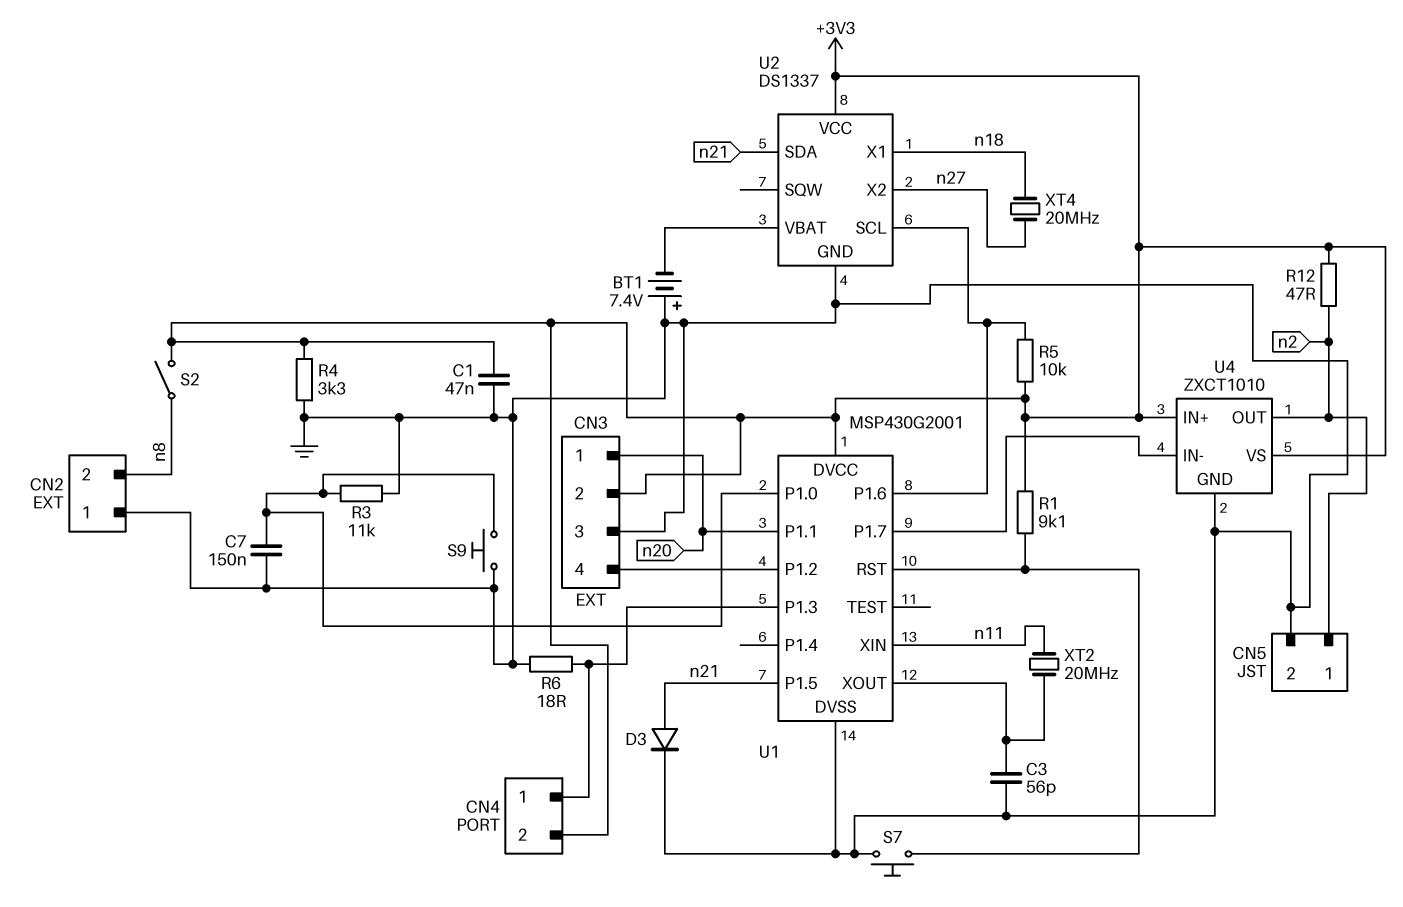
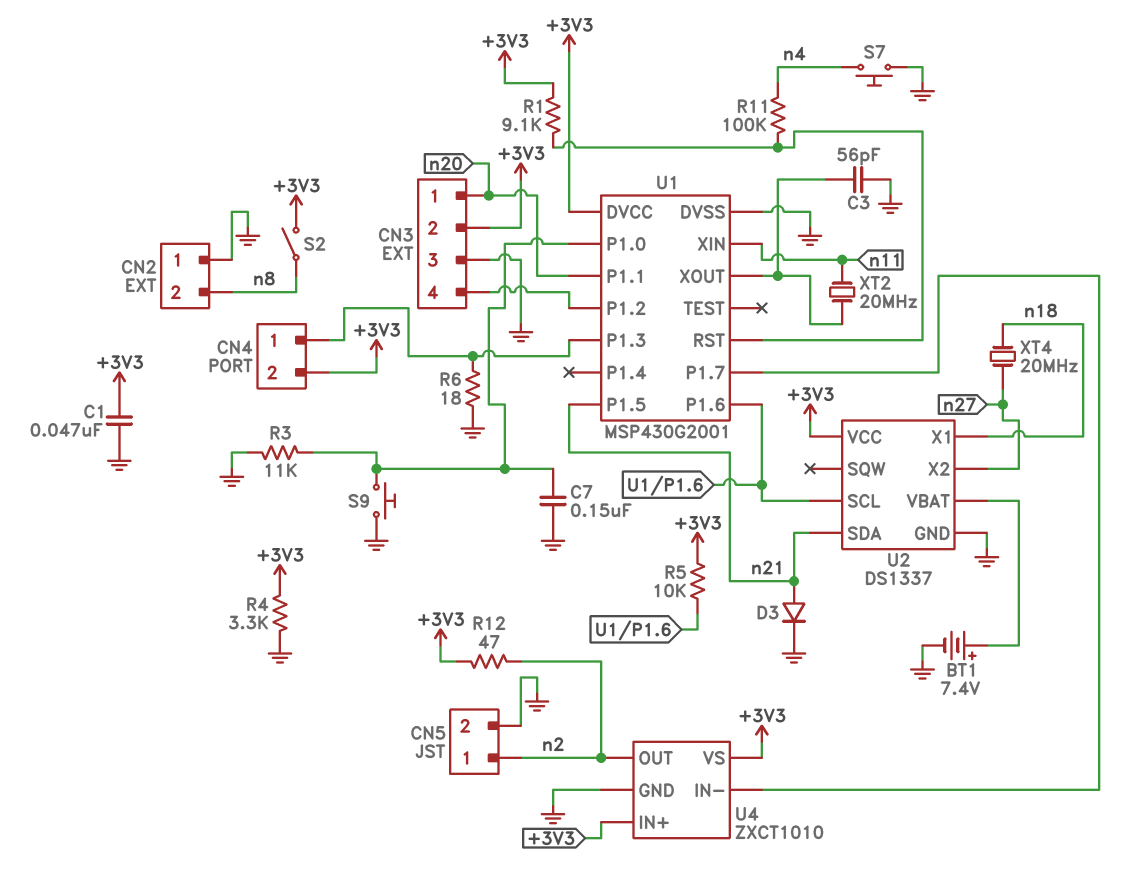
BT1: 7.4V (plus GND, minus U2/VBAT) -> 7.4V (plus U2/VBAT, minus GND)
R11: none -> 100k (U1/RST, n4)
S7: button (GND, U1/RST) -> button (GND, n4)

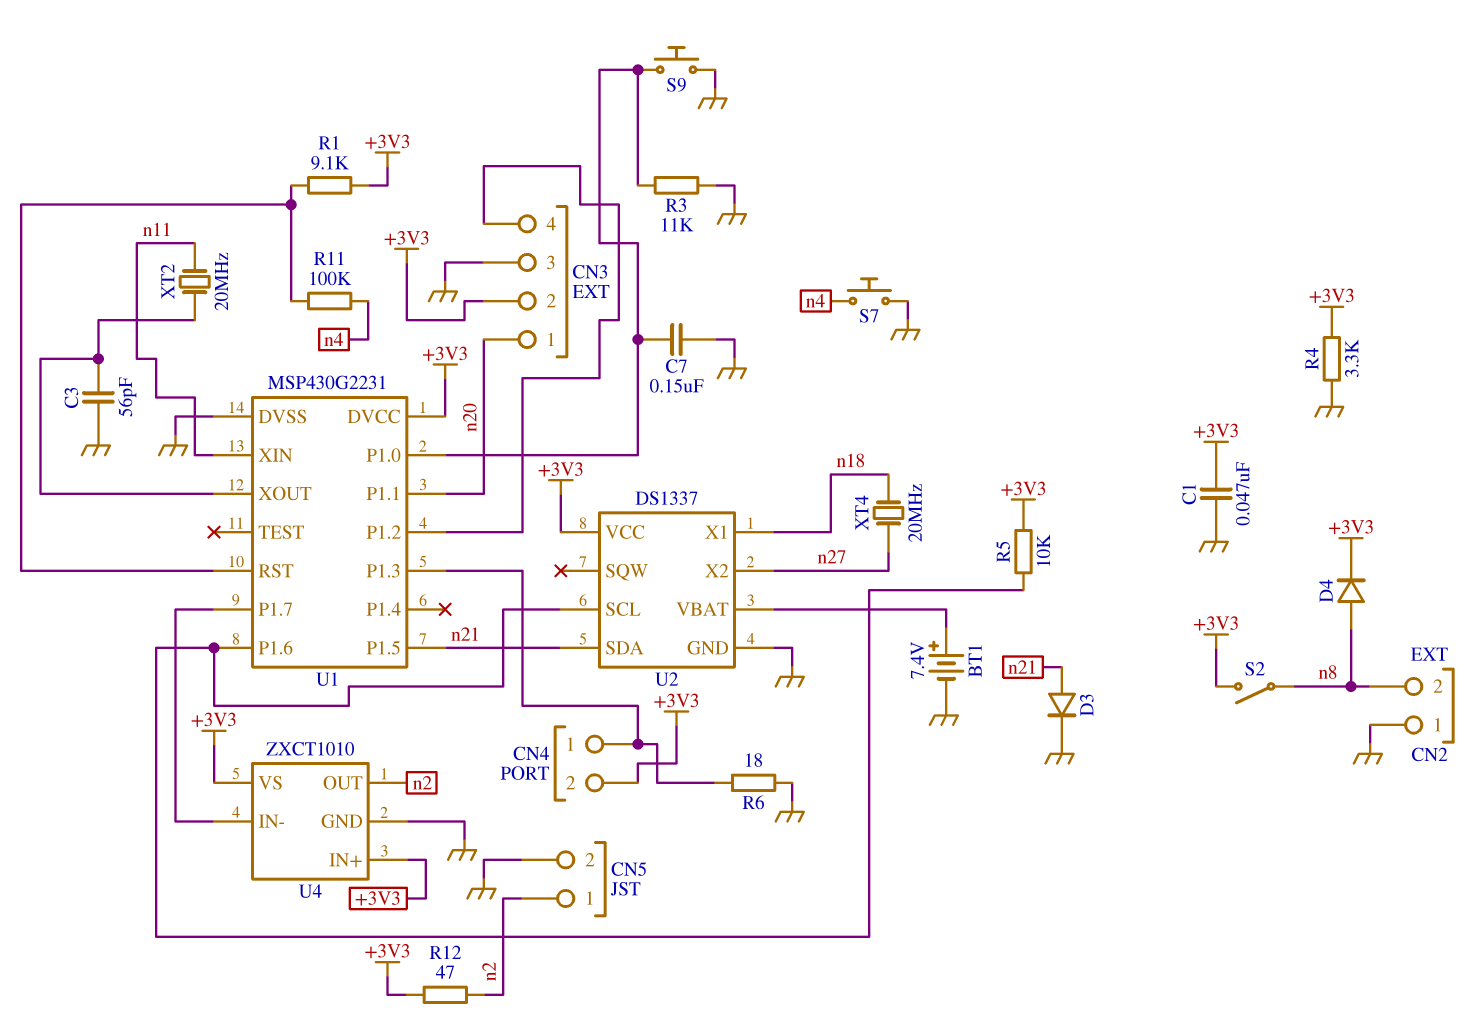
D4: none -> diode (A n8, K +3V3)
U1: MSP430G2001 -> MSP430G2231

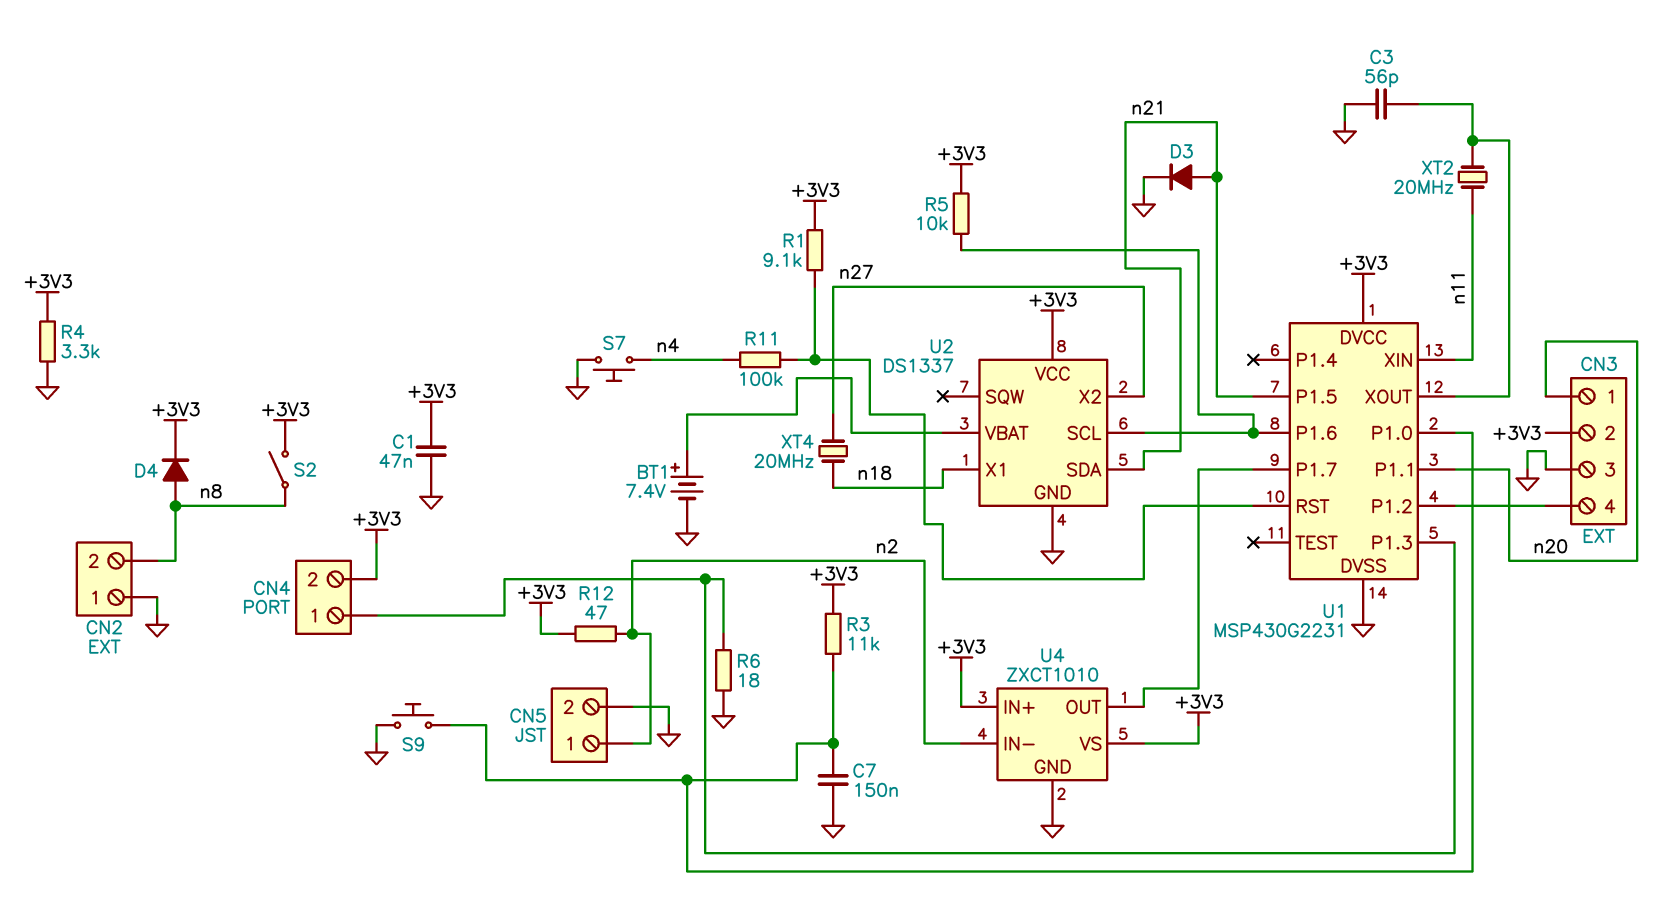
R3: 11k (GND, U1/P1.0) -> 11k (+3V3, U1/P1.0)
U4 pin IN-: U1/P1.7 -> n2
U4 pin OUT: n2 -> U1/P1.7

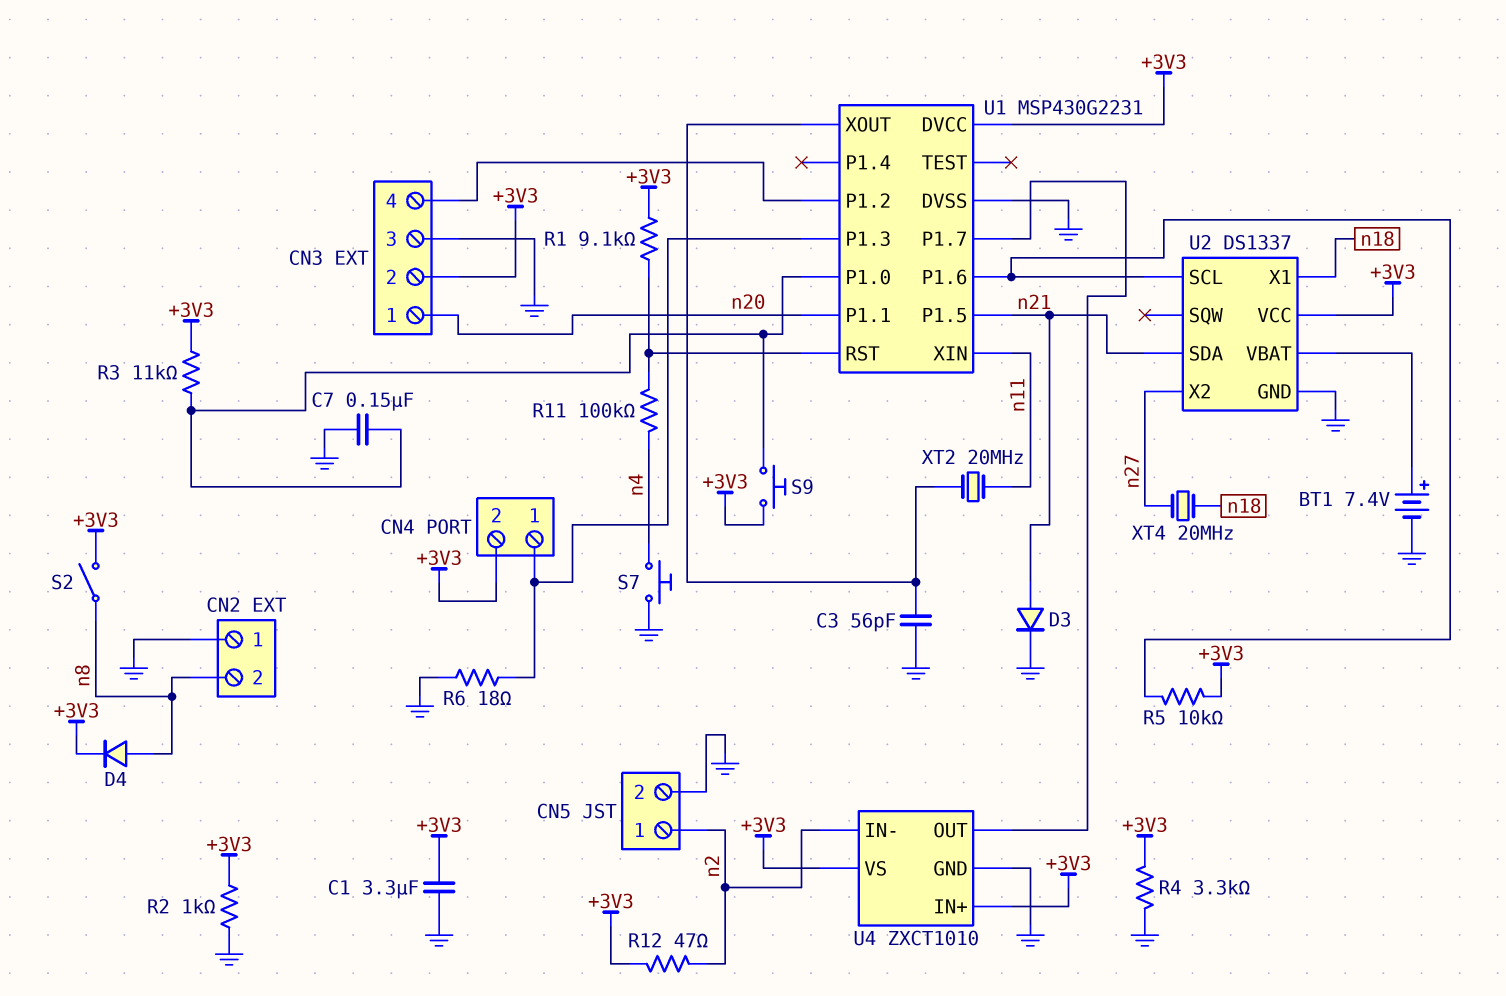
C1: 47nF (+3V3, GND) -> 3.3uF (+3V3, GND)
R2: none -> 1k (+3V3, GND)
S9: button (GND, U1/P1.0) -> button (+3V3, U1/P1.0)

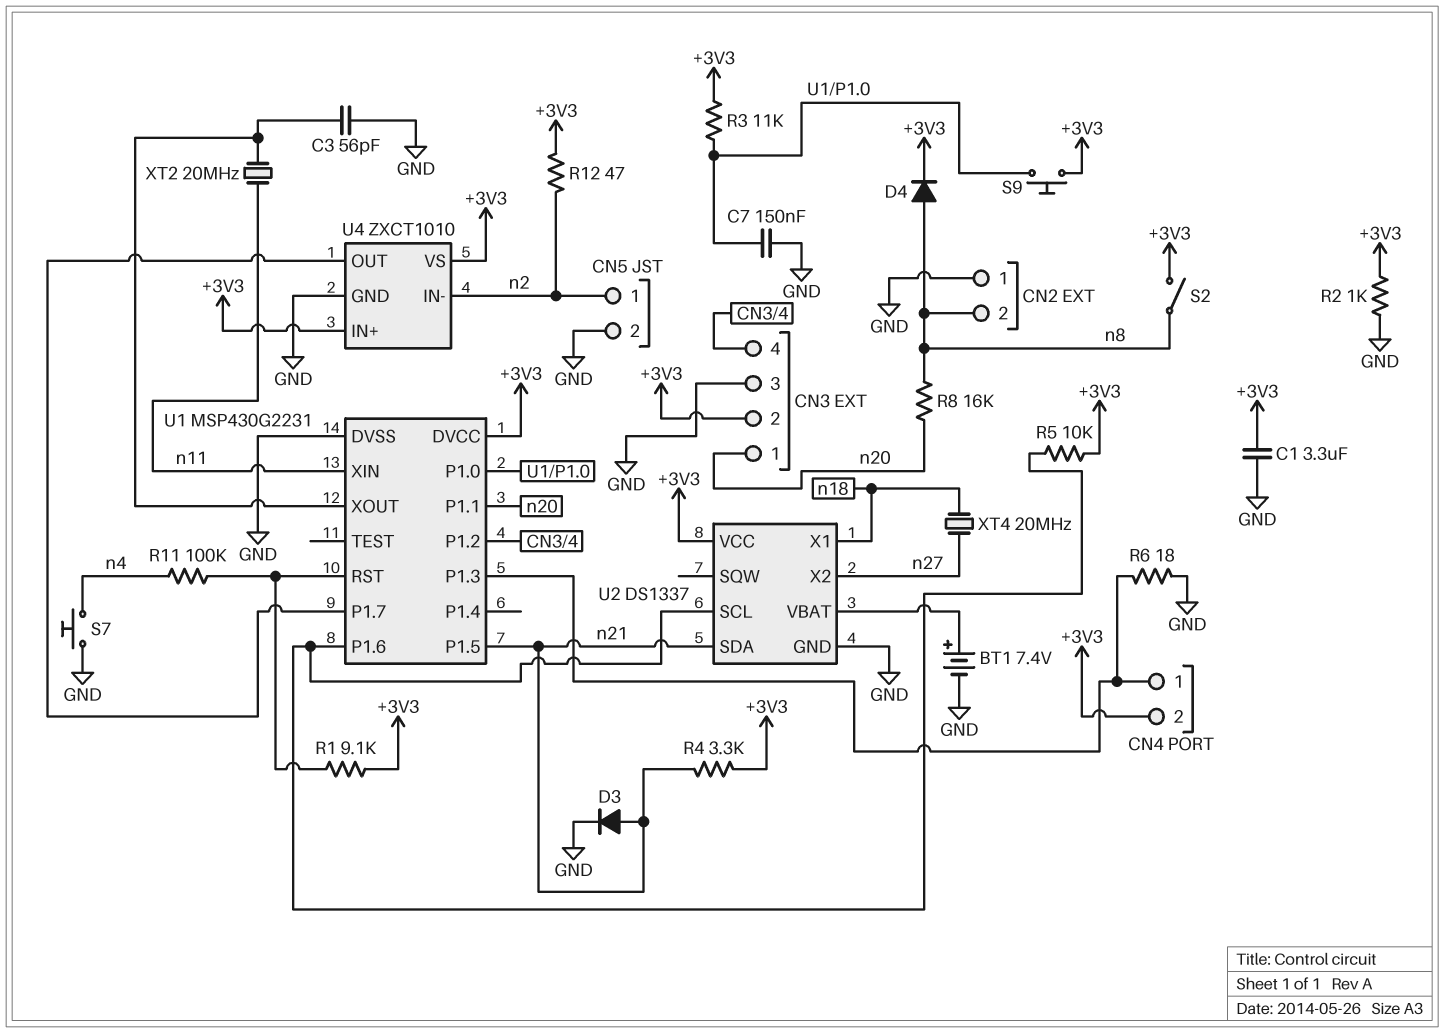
R4: 3.3k (+3V3, GND) -> 3.3k (+3V3, n21)
R8: none -> 16k (n8, n20)

